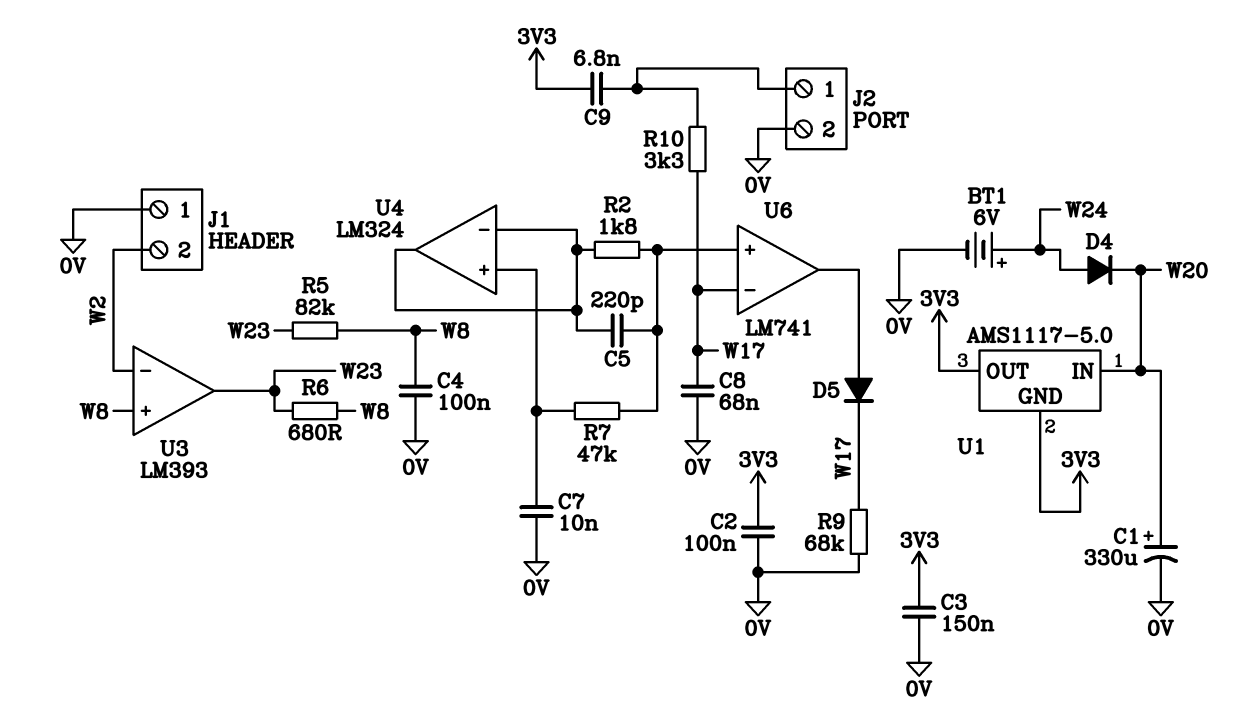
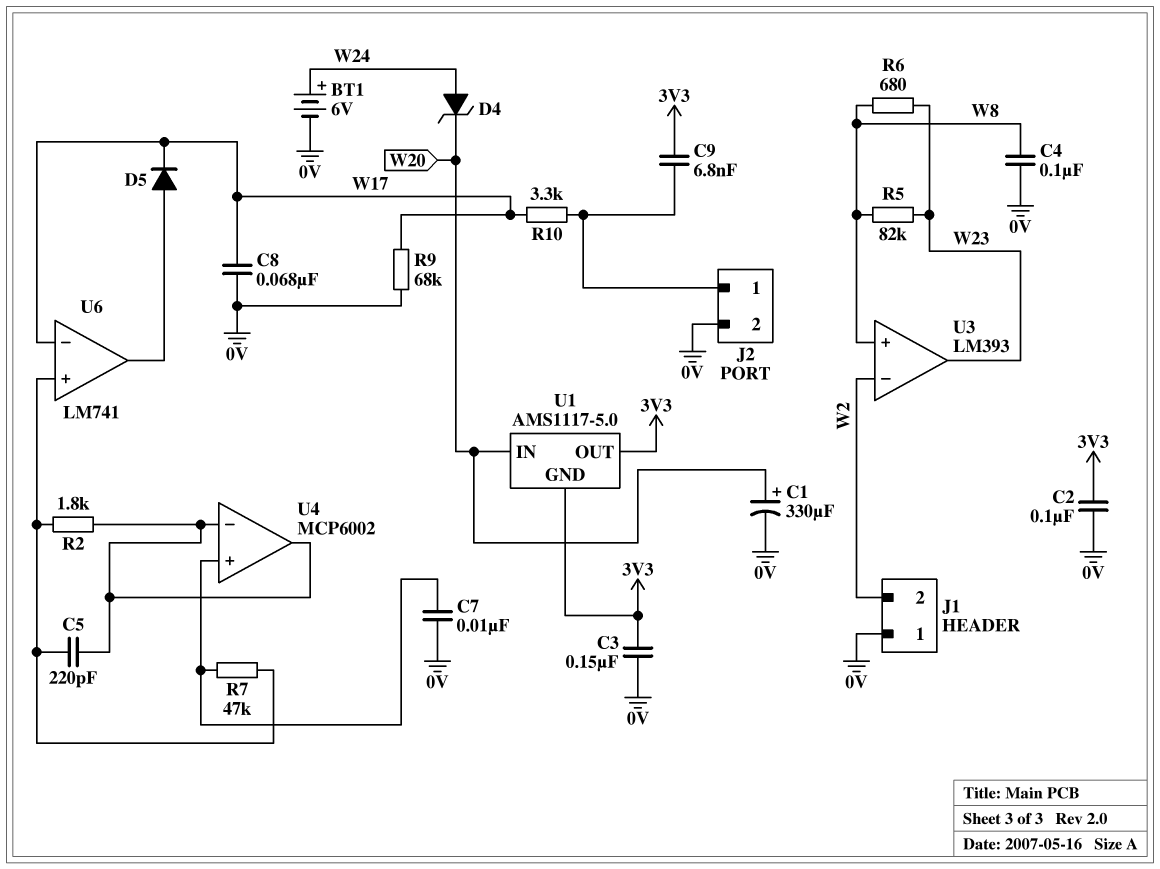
D4: diode (A W24, K W20) -> zener (A W24, K W20)
U4: LM324 -> MCP6002

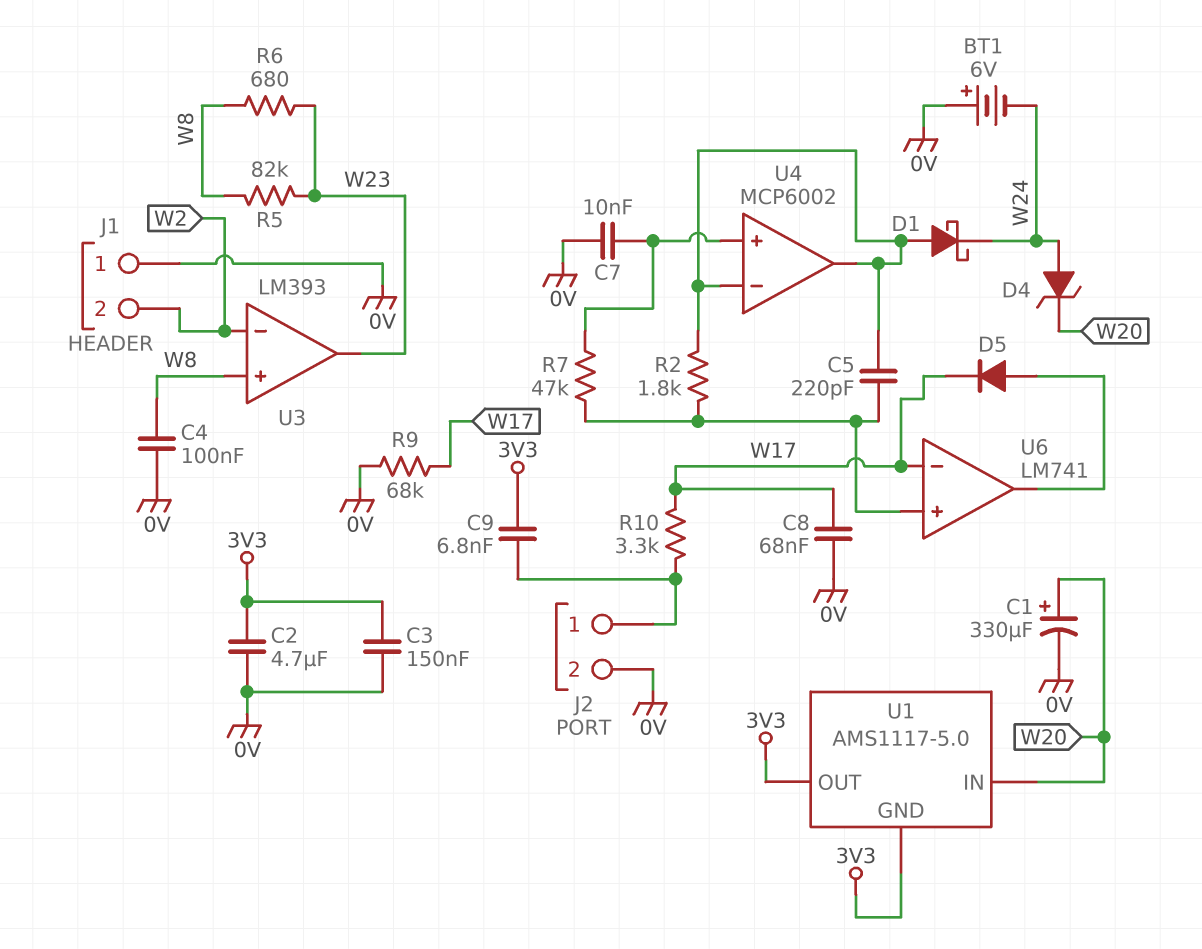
BT1: 6V (plus W24, minus 0V) -> 6V (plus 0V, minus W24)
C2: 100nF (0V, 3V3) -> 4.7uF (0V, 3V3)
D1: none -> schottky (A U4/in-, K W24)

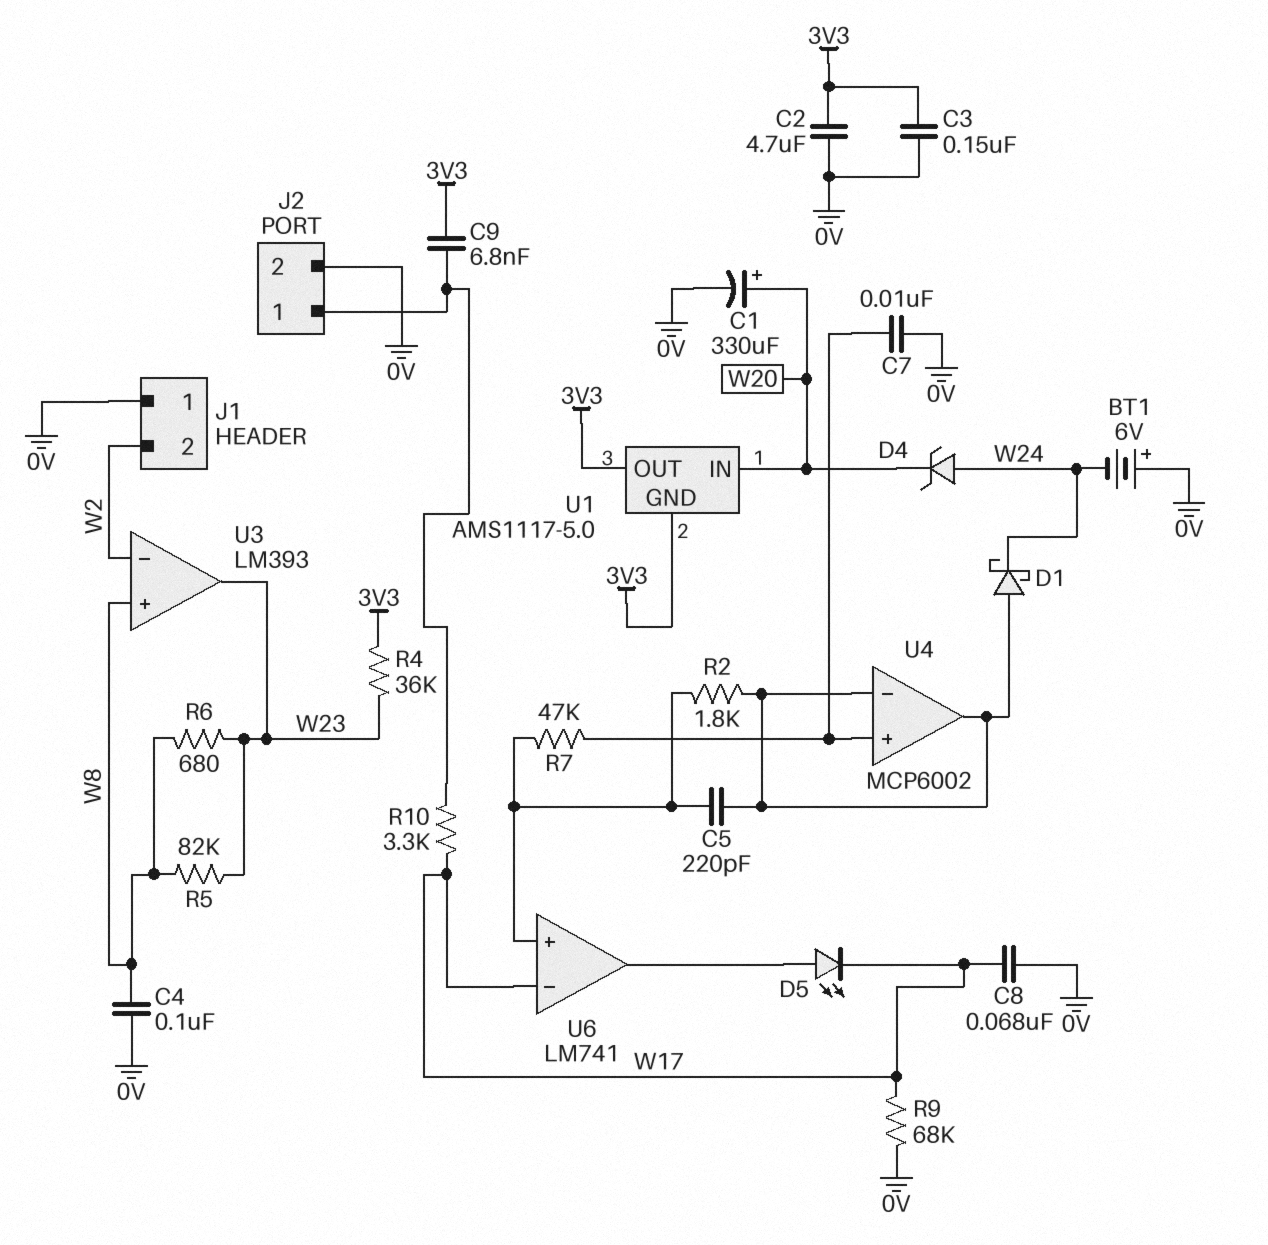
D5: diode (A U6/out, K W17) -> LED (A U6/out, K W17)
R4: none -> 36k (3V3, W23)

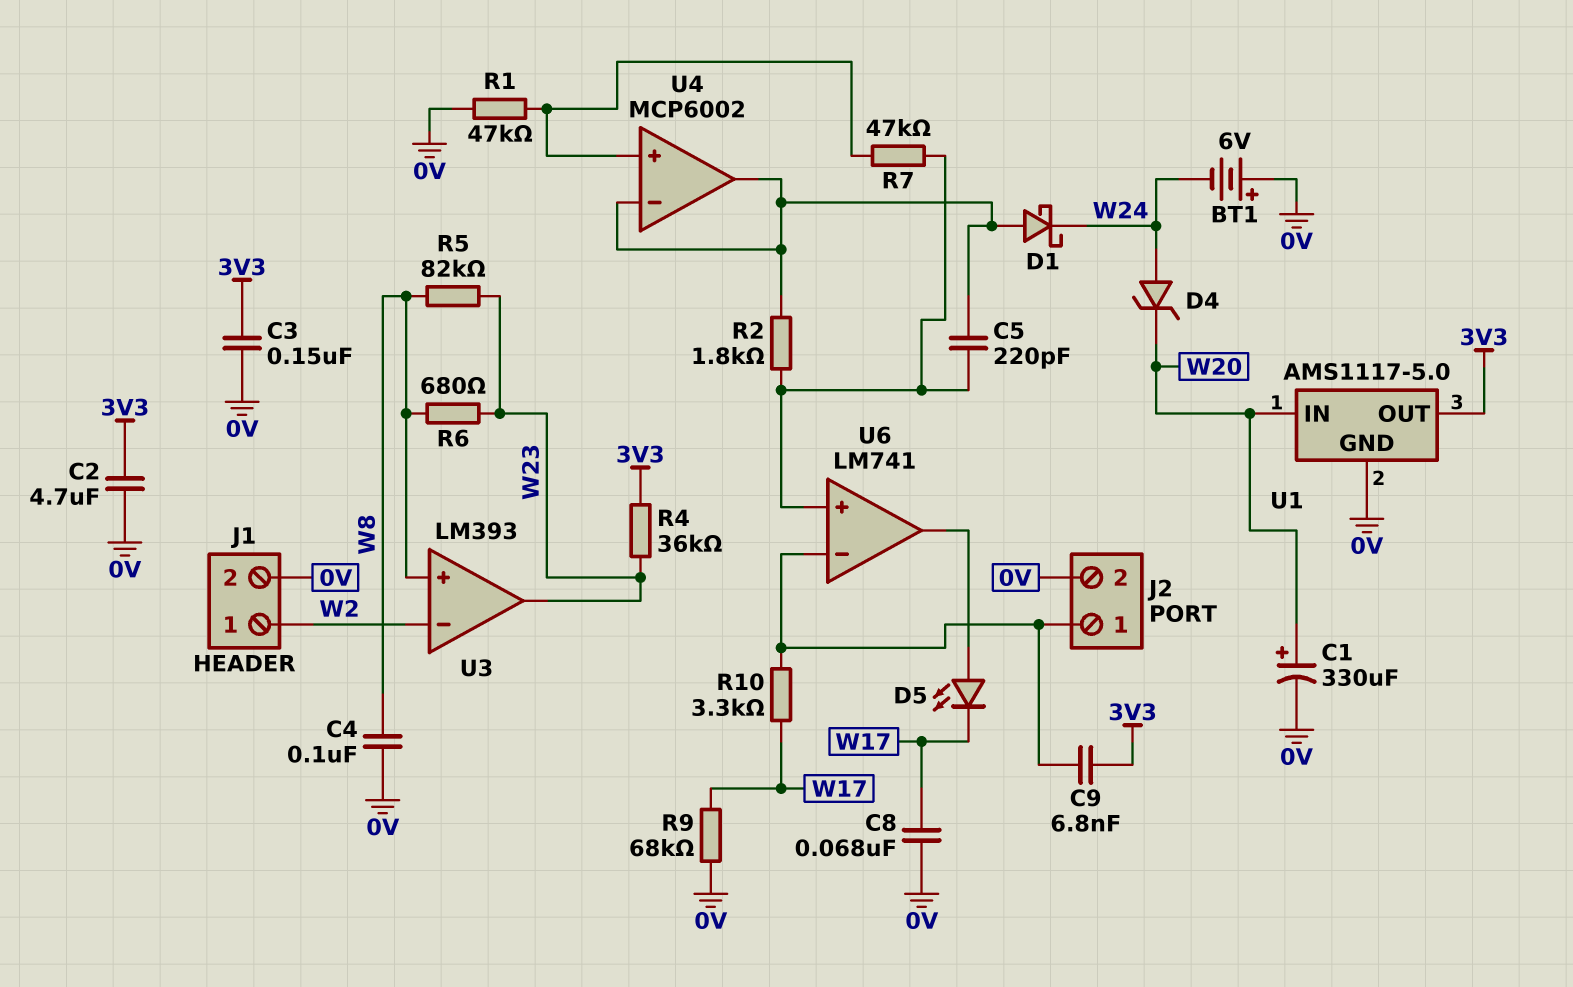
C7: 10nF (0V, U4/in+) -> none
J1 pin 1: 0V -> W2
J1 pin 2: W2 -> 0V
R1: none -> 47k (0V, U4/in+)
U1 pin GND: 3V3 -> 0V
U6 pin in-: W17 -> J2/1

